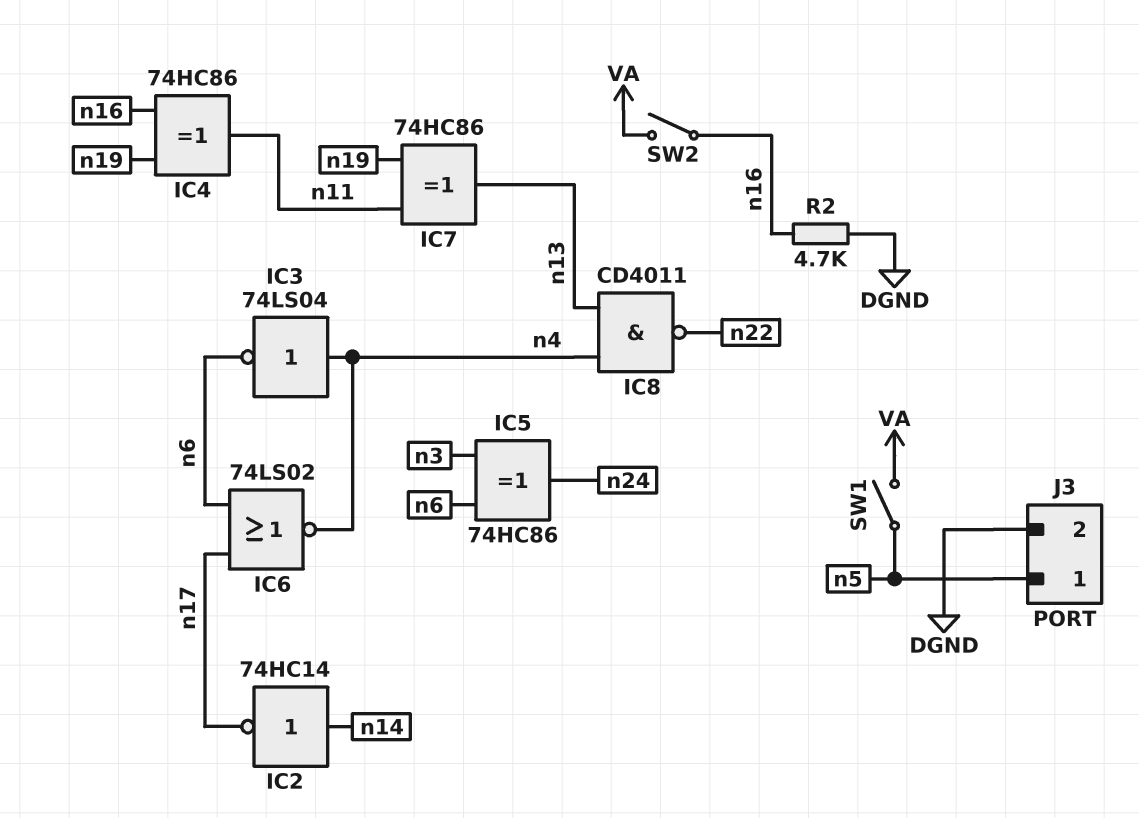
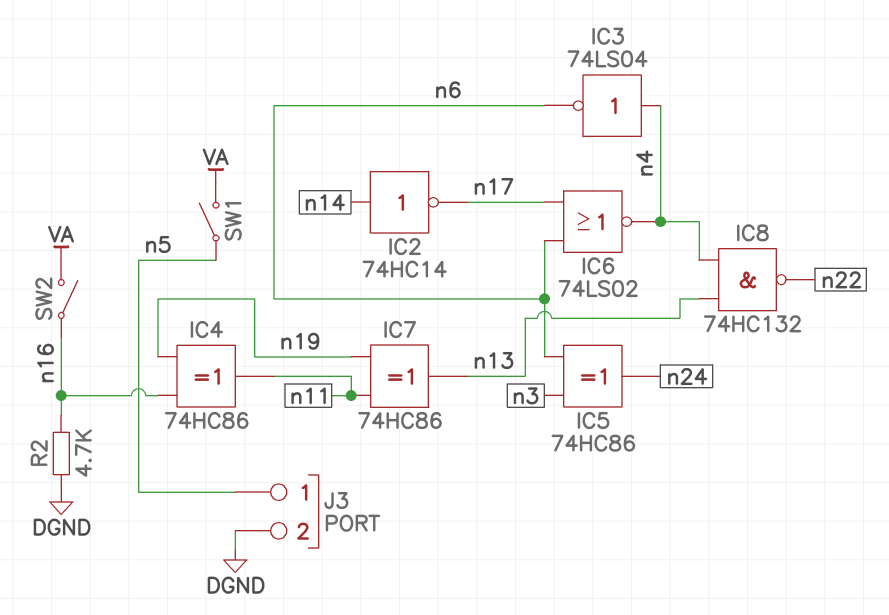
IC8: NAND CD4011 (in n4, in n13, out n22) -> NAND 74HC132 (in n4, in n13, out n22)

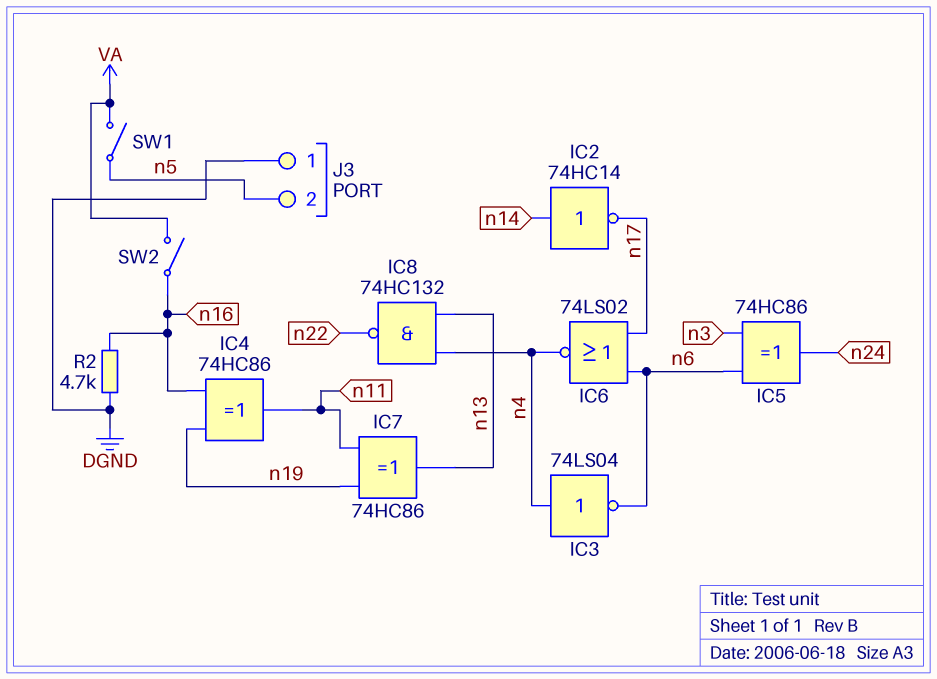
J3 pin 1: n5 -> DGND
J3 pin 2: DGND -> n5

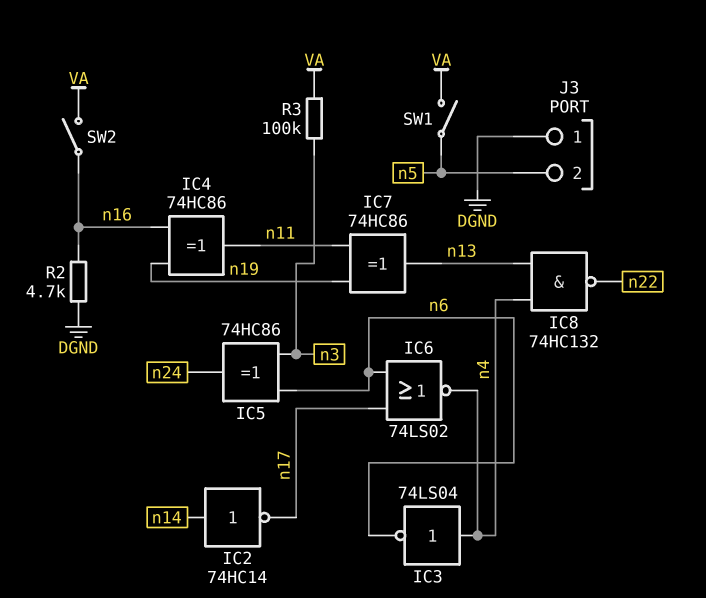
R3: none -> 100k (VA, n3)

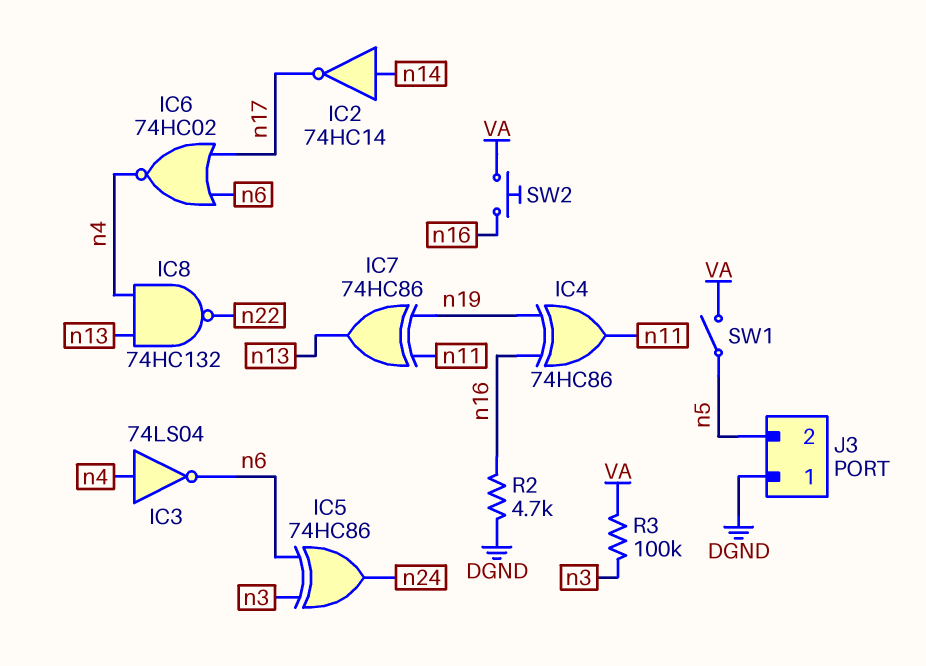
IC6: NOR 74LS02 (in n6, in n17, out n4) -> NOR 74HC02 (in n6, in n17, out n4)
SW2: switch (VA, n16) -> button (VA, n16)

